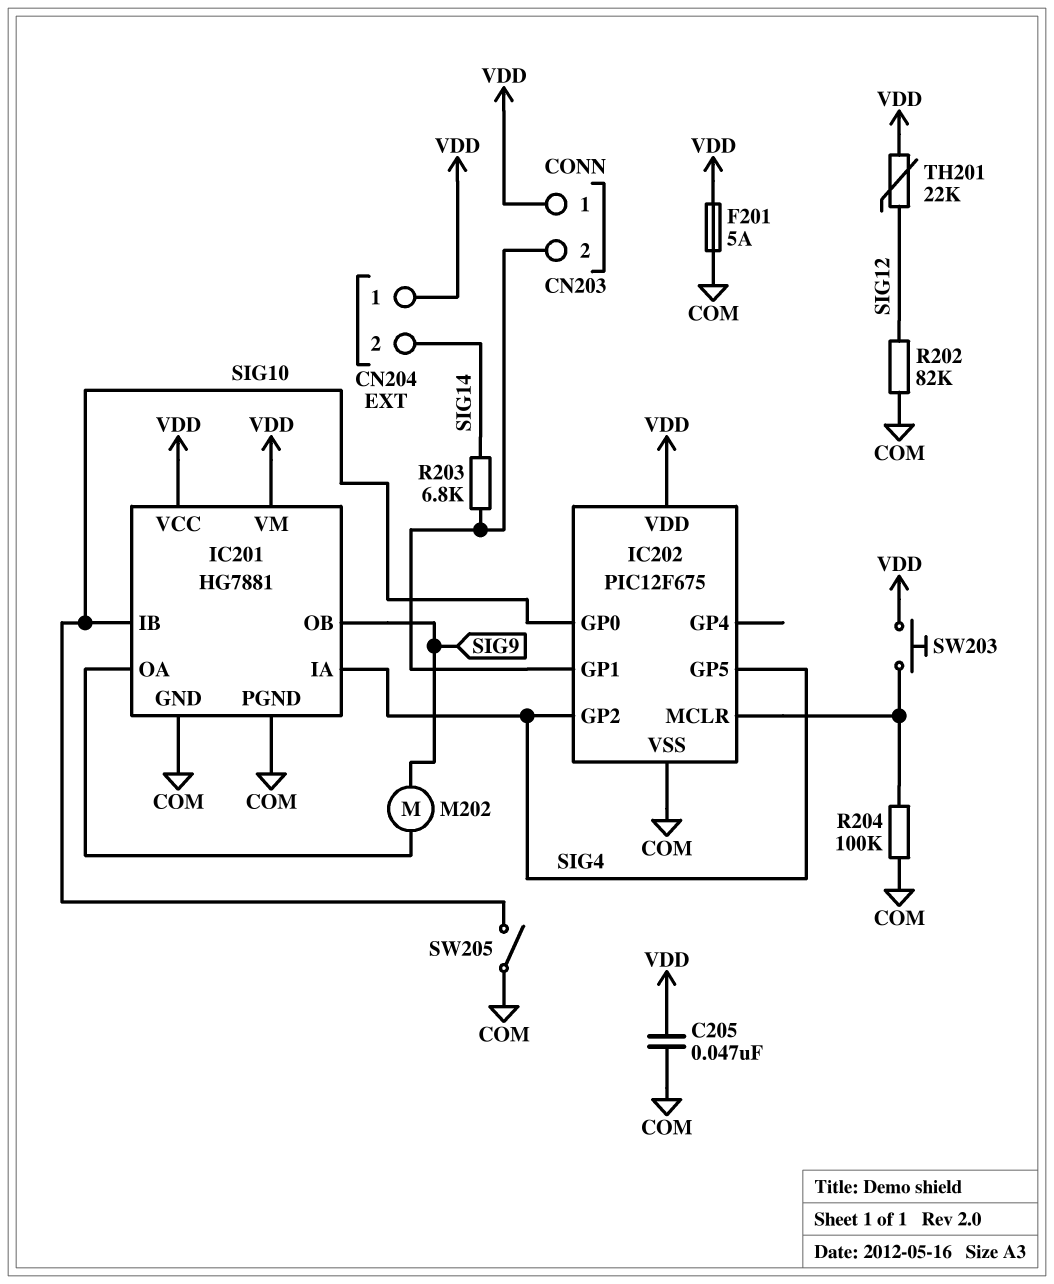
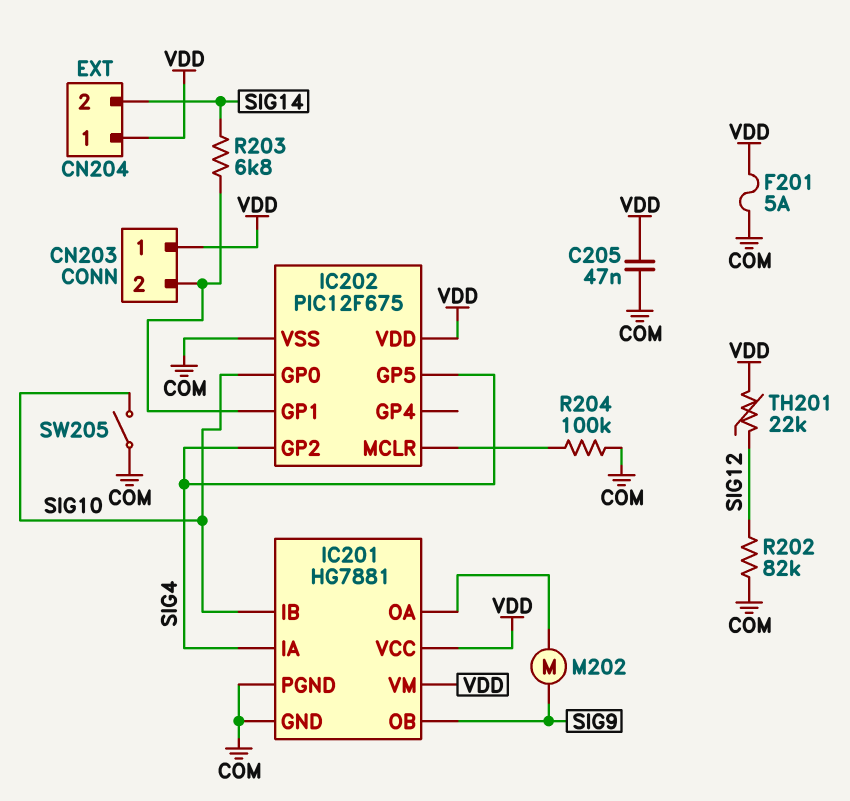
SW203: button (IC202/MCLR, VDD) -> none

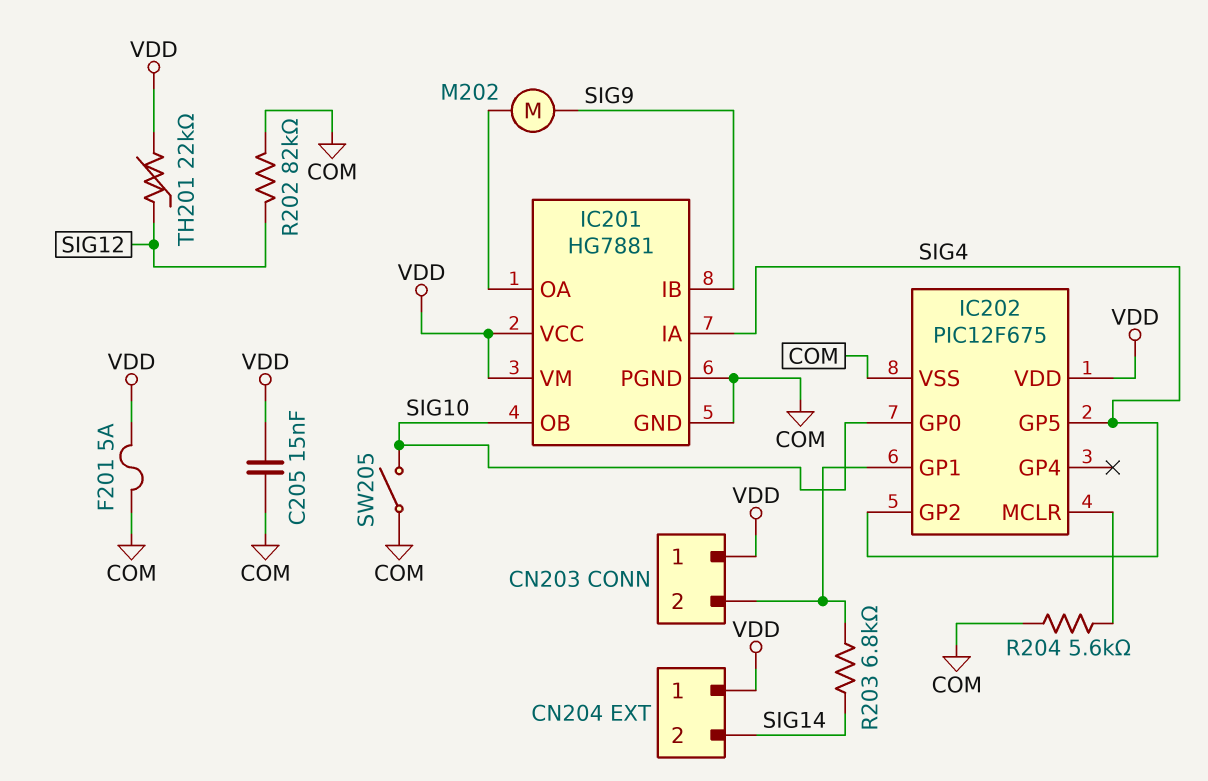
C205: 47nF (COM, VDD) -> 15nF (COM, VDD)
IC201 pin IB: SIG10 -> SIG9
IC201 pin OB: SIG9 -> SIG10
R204: 100k (COM, IC202/MCLR) -> 5.6k (COM, IC202/MCLR)

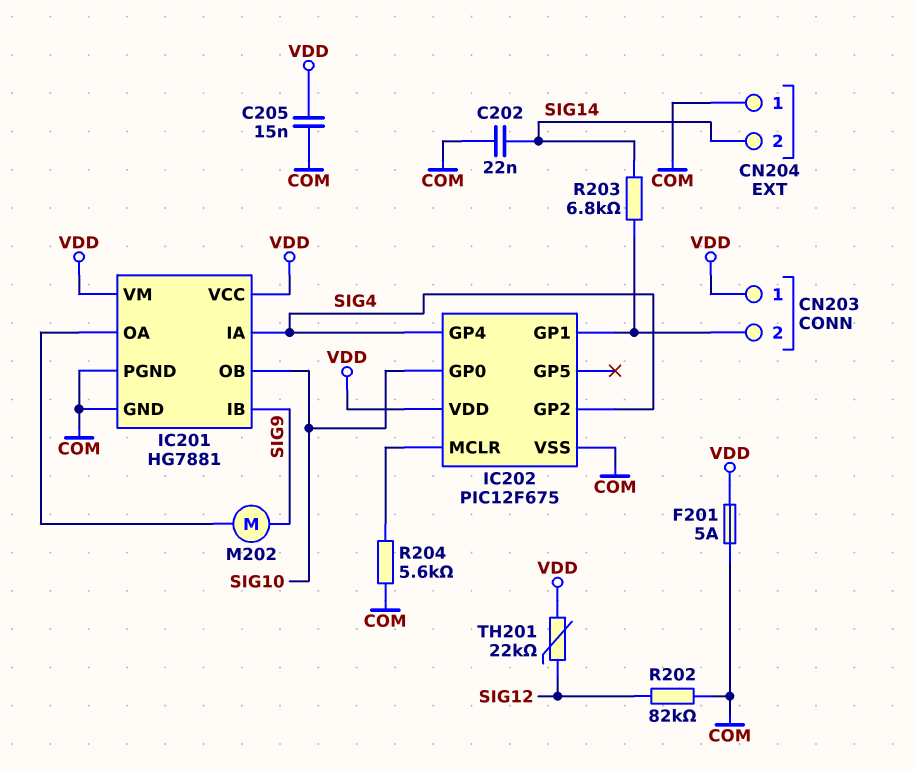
C202: none -> 22nF (COM, SIG14)
CN204 pin 1: VDD -> COM
IC202 pin GP4: none -> SIG4
IC202 pin GP5: SIG4 -> none
SW205: switch (COM, SIG10) -> none

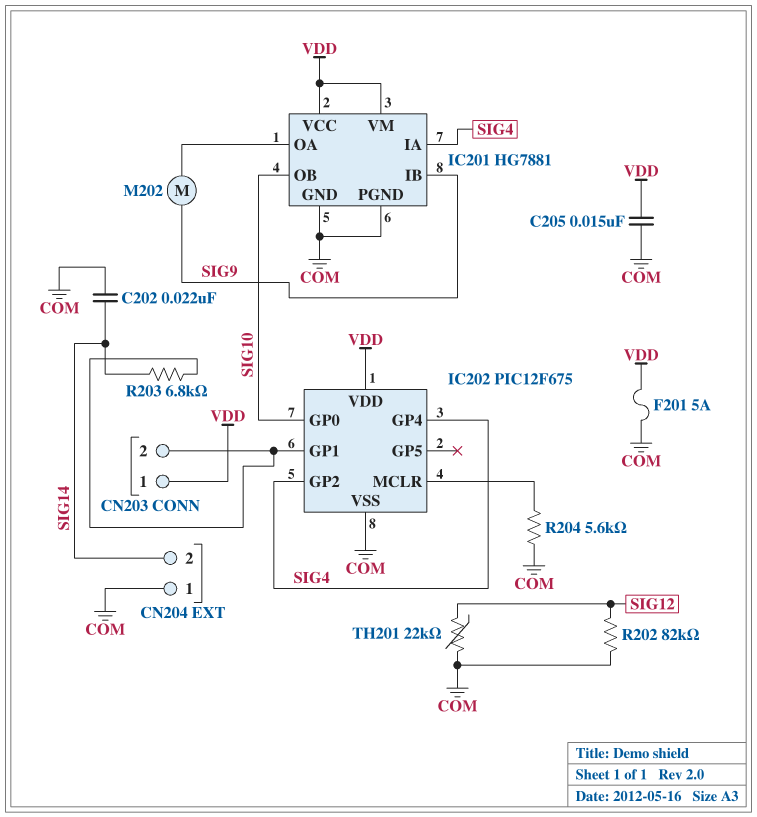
TH201: 22k (SIG12, VDD) -> 22k (COM, SIG12)

